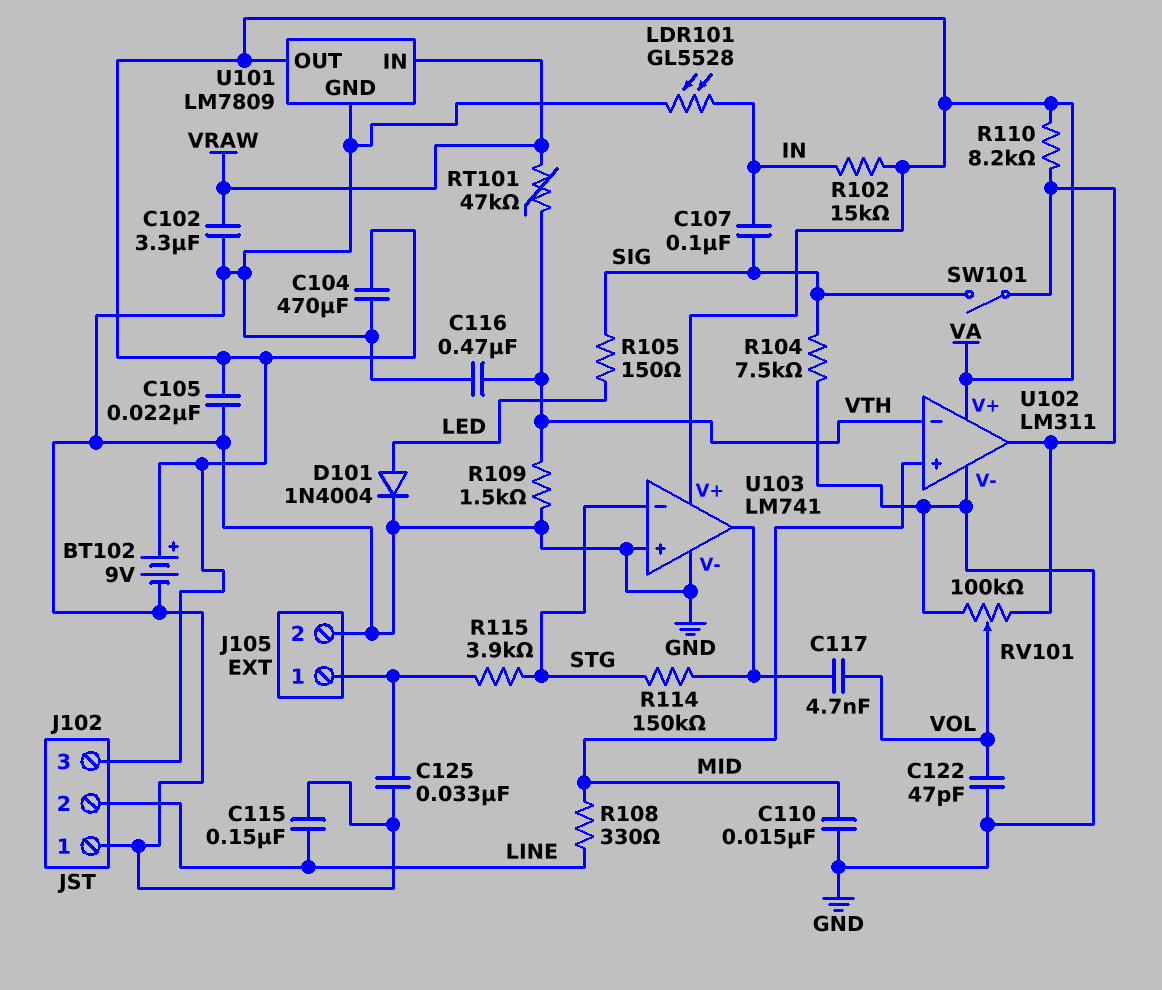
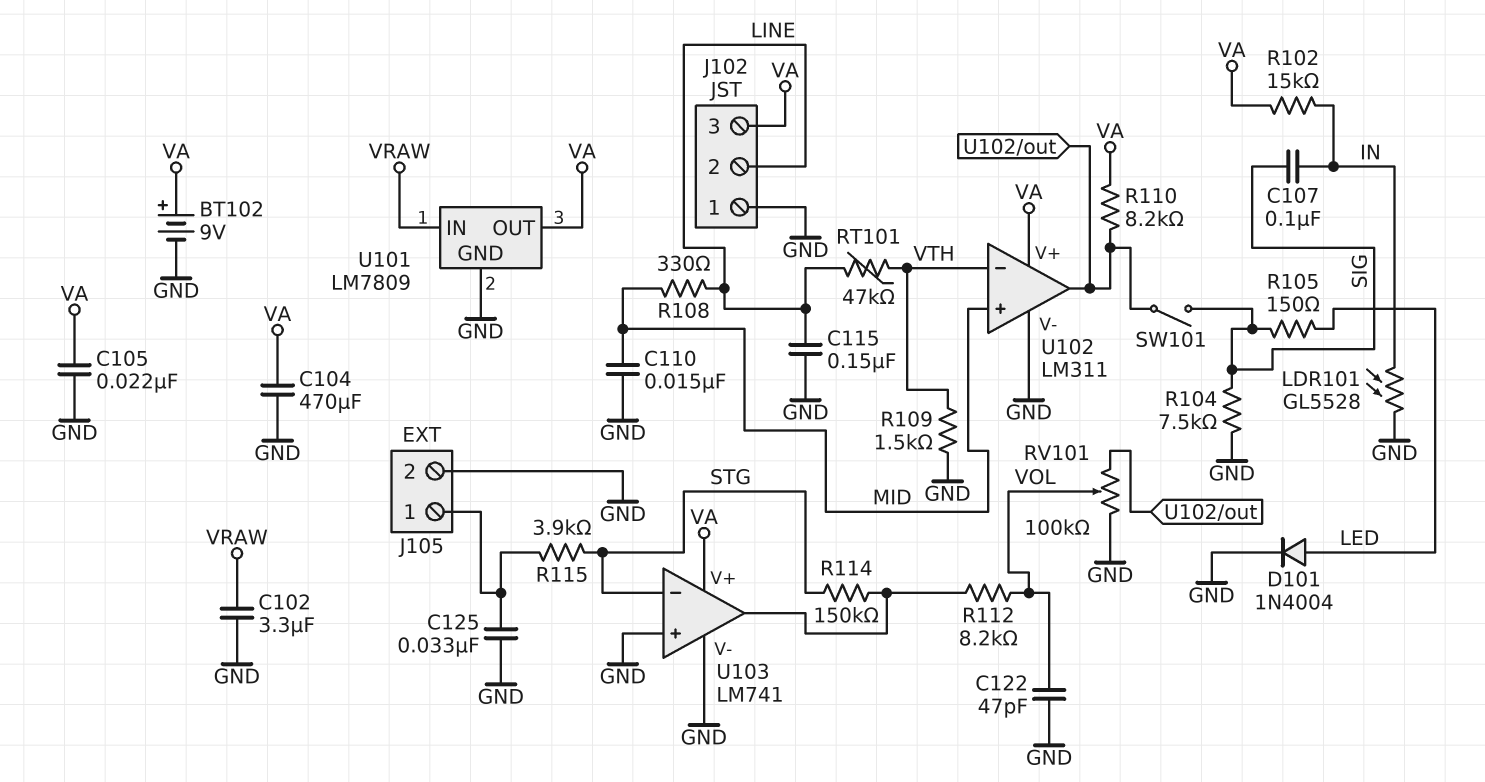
C116: 470nF (GND, VTH) -> none
C117: 4.7nF (U103/out, VOL) -> none
R112: none -> 8.2k (U103/out, VOL)
RT101: 47k (VRAW, VTH) -> 47k (LINE, VTH)

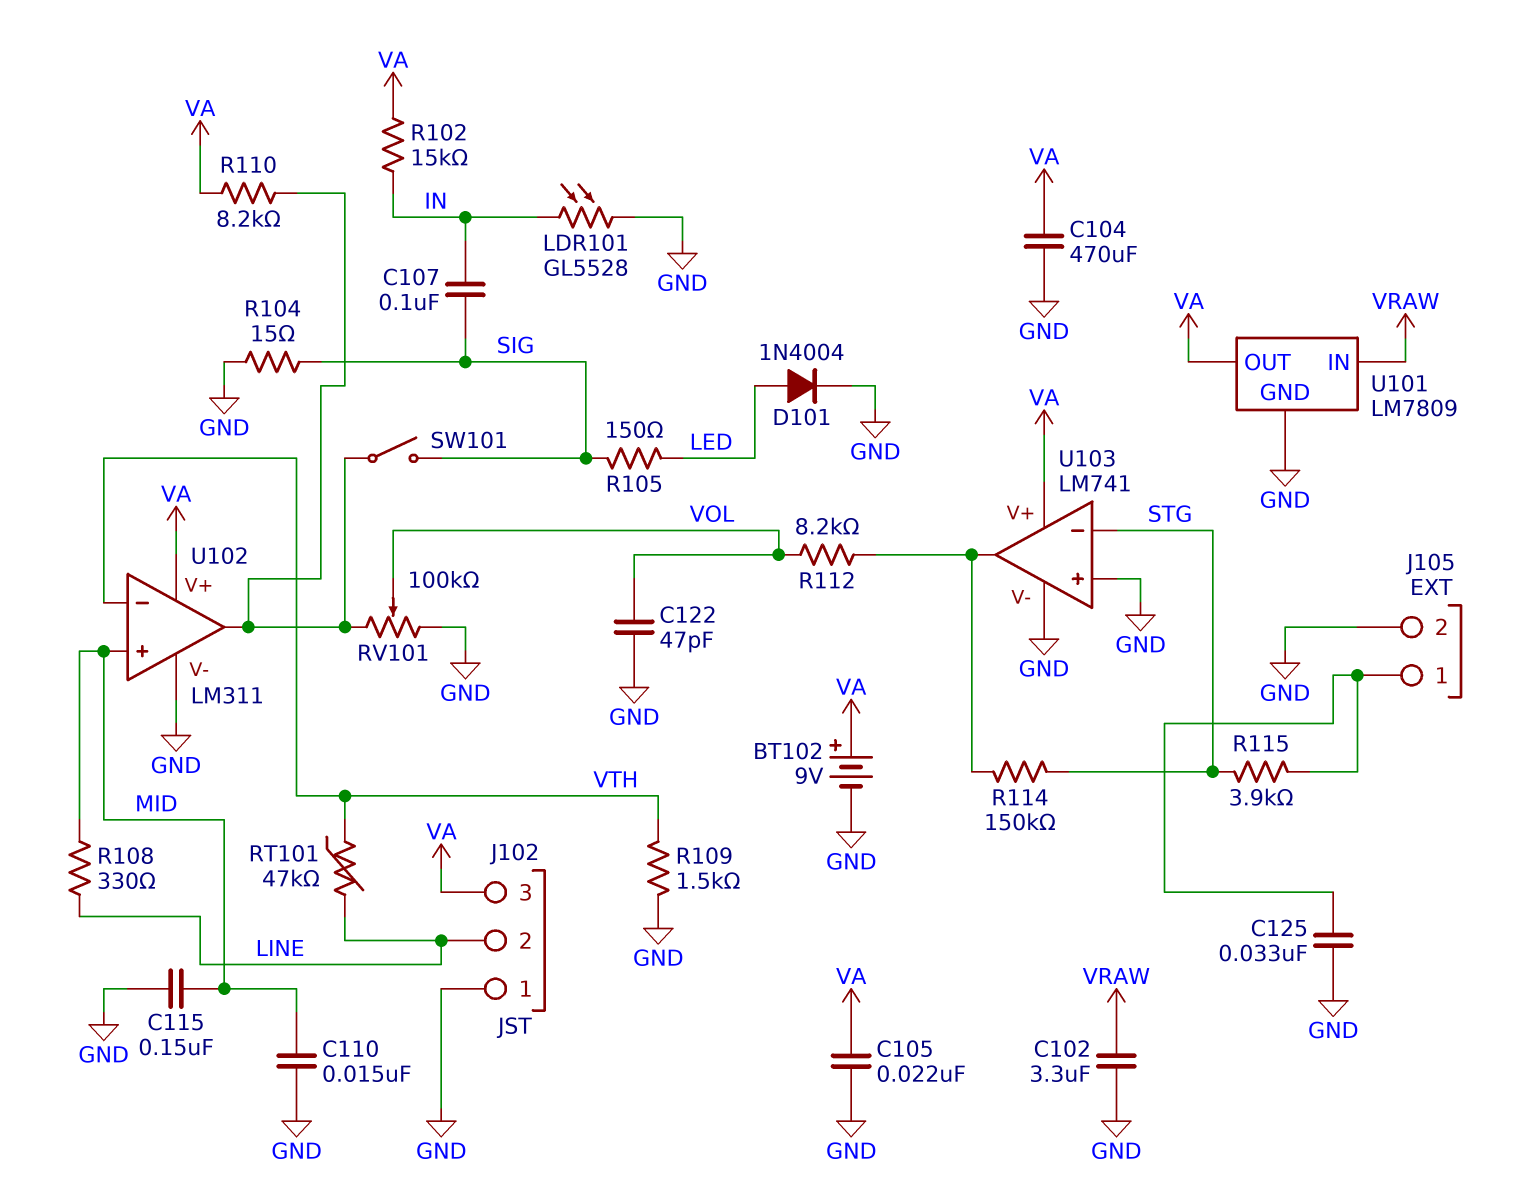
C115: 150nF (GND, LINE) -> 150nF (GND, MID)
R104: 7.5k (GND, SIG) -> 15 (GND, SIG)

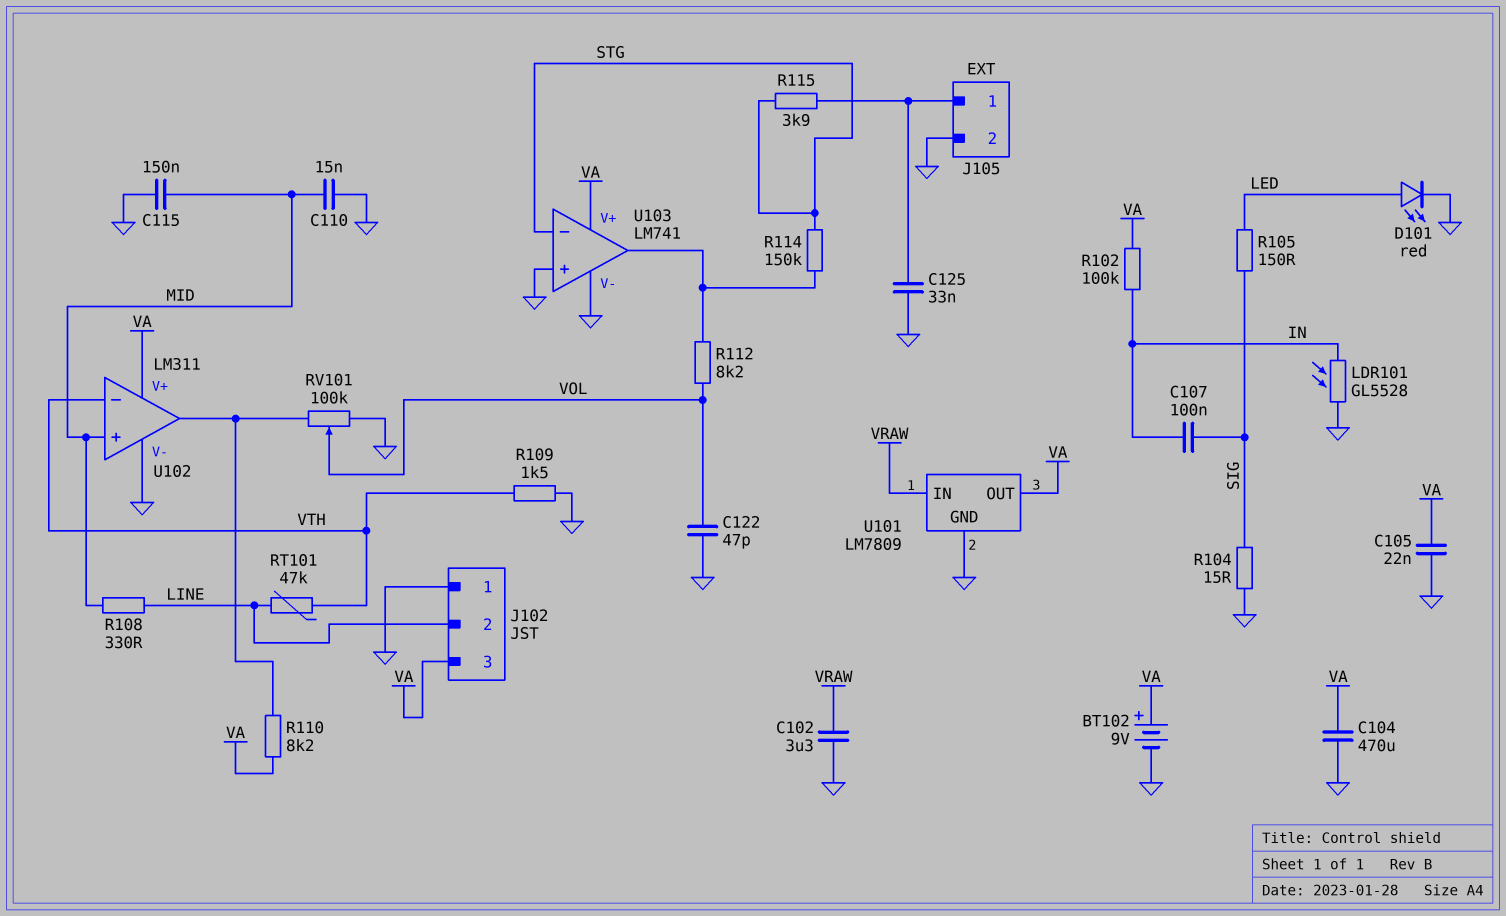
D101: diode 1N4004 (A LED, K GND) -> LED red (A LED, K GND)
R102: 15k (IN, VA) -> 100k (IN, VA)
SW101: switch (SIG, U102/out) -> none

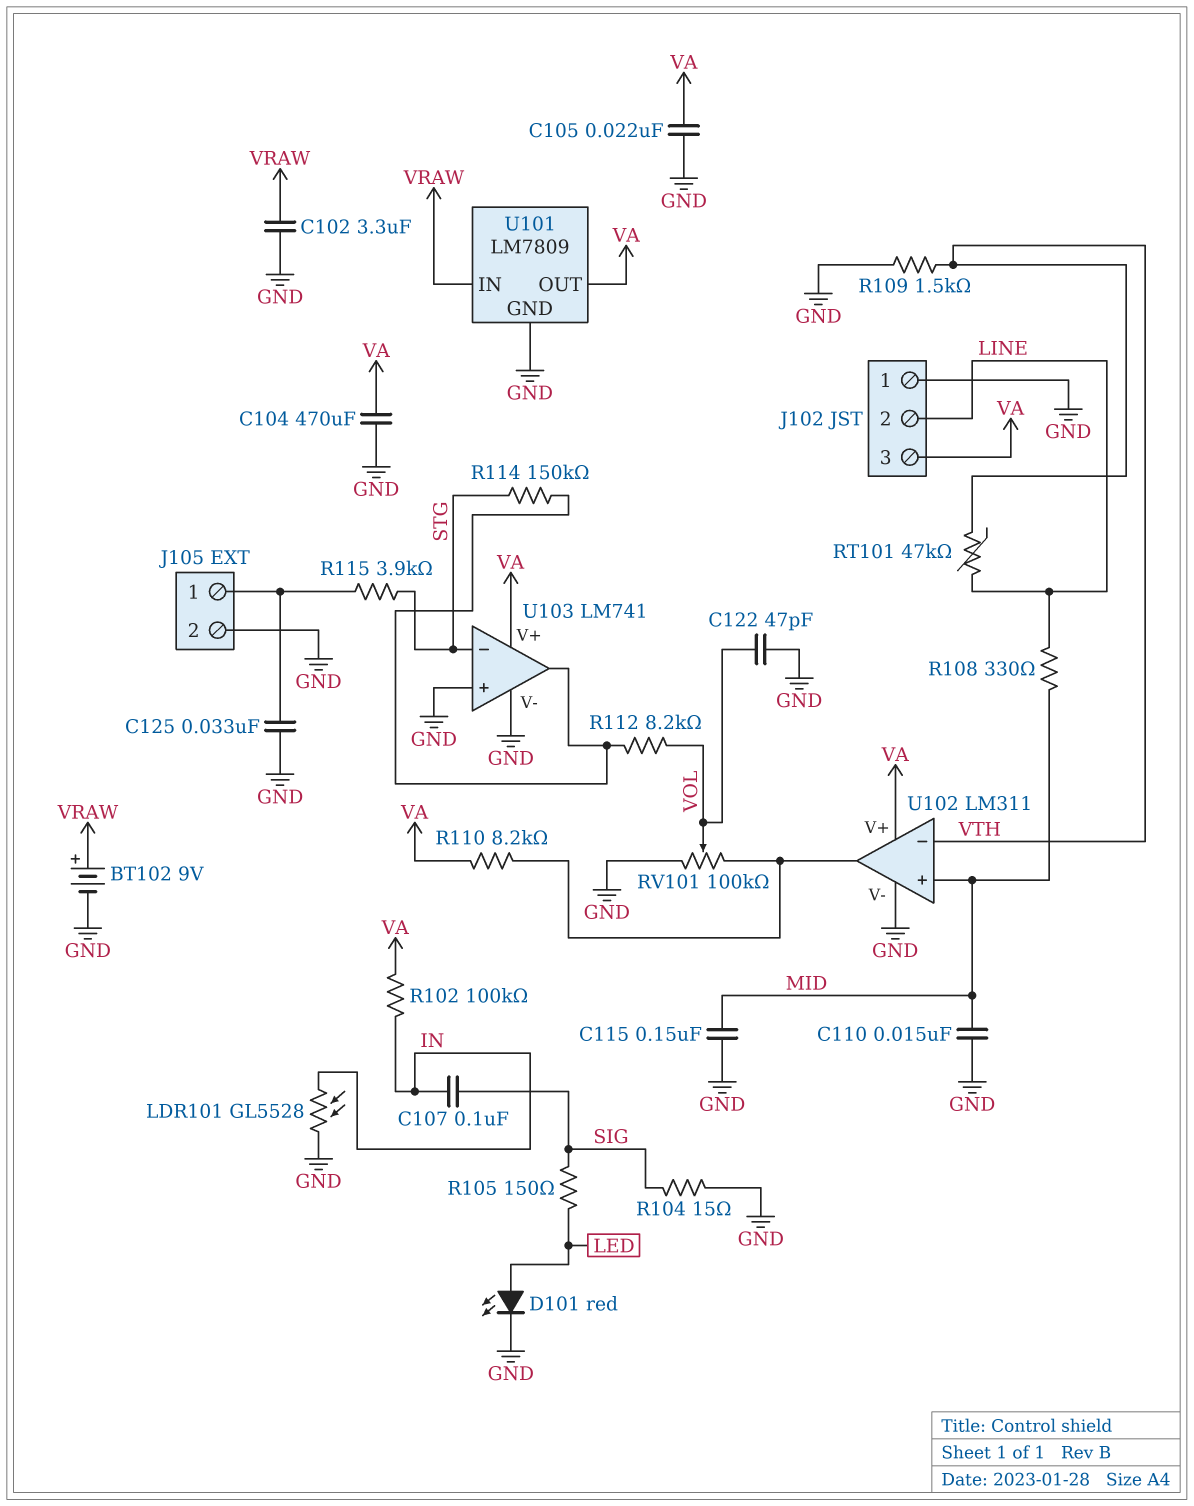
BT102: 9V (plus VA, minus GND) -> 9V (plus VRAW, minus GND)

